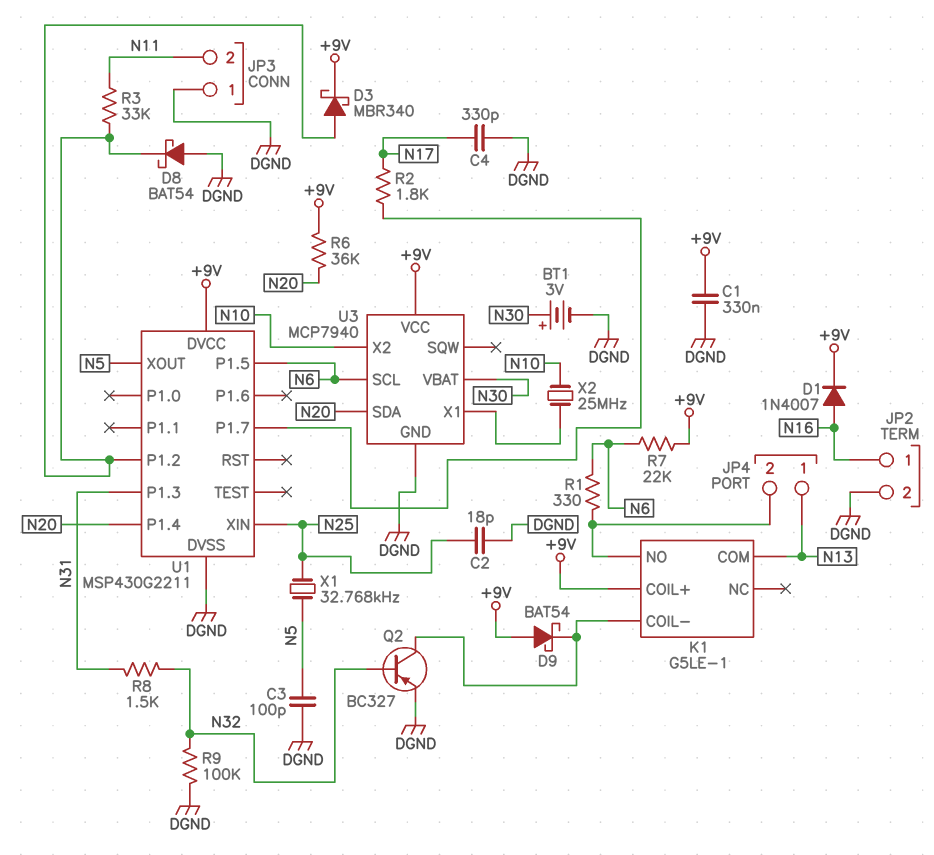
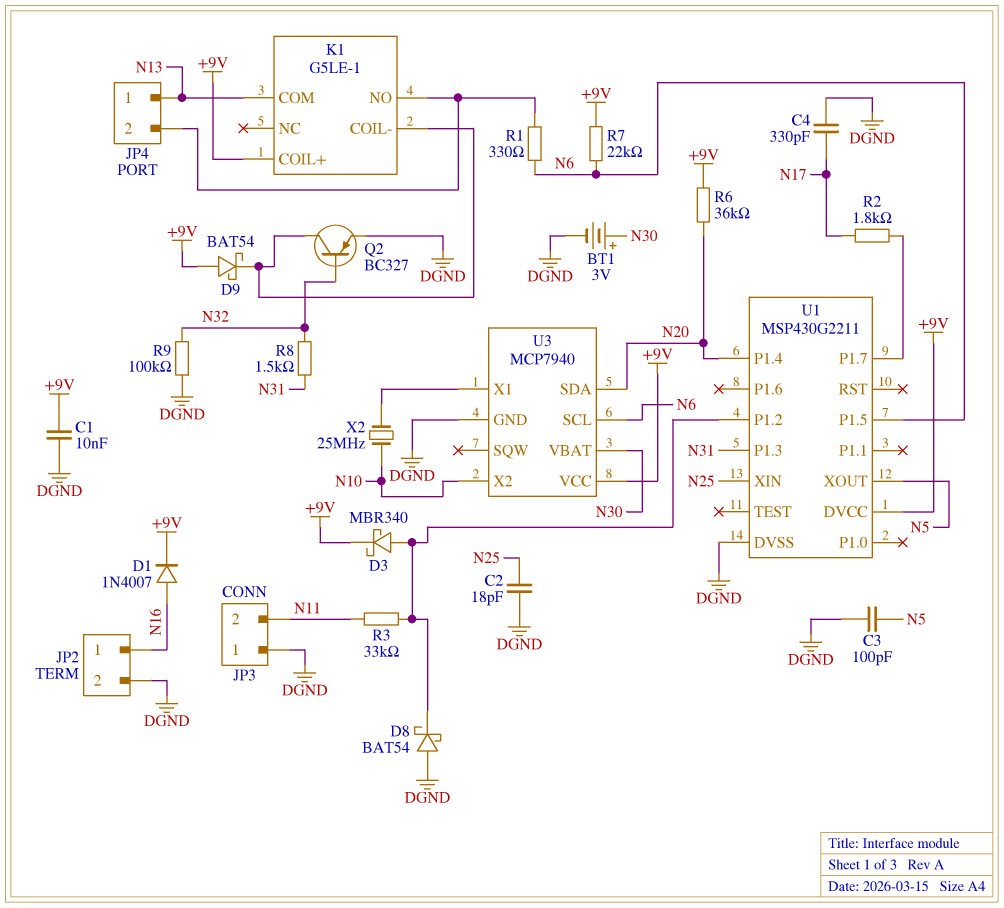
C1: 330nF (+9V, DGND) -> 10nF (+9V, DGND)
X1: 32.768kHz (N5, N25) -> none

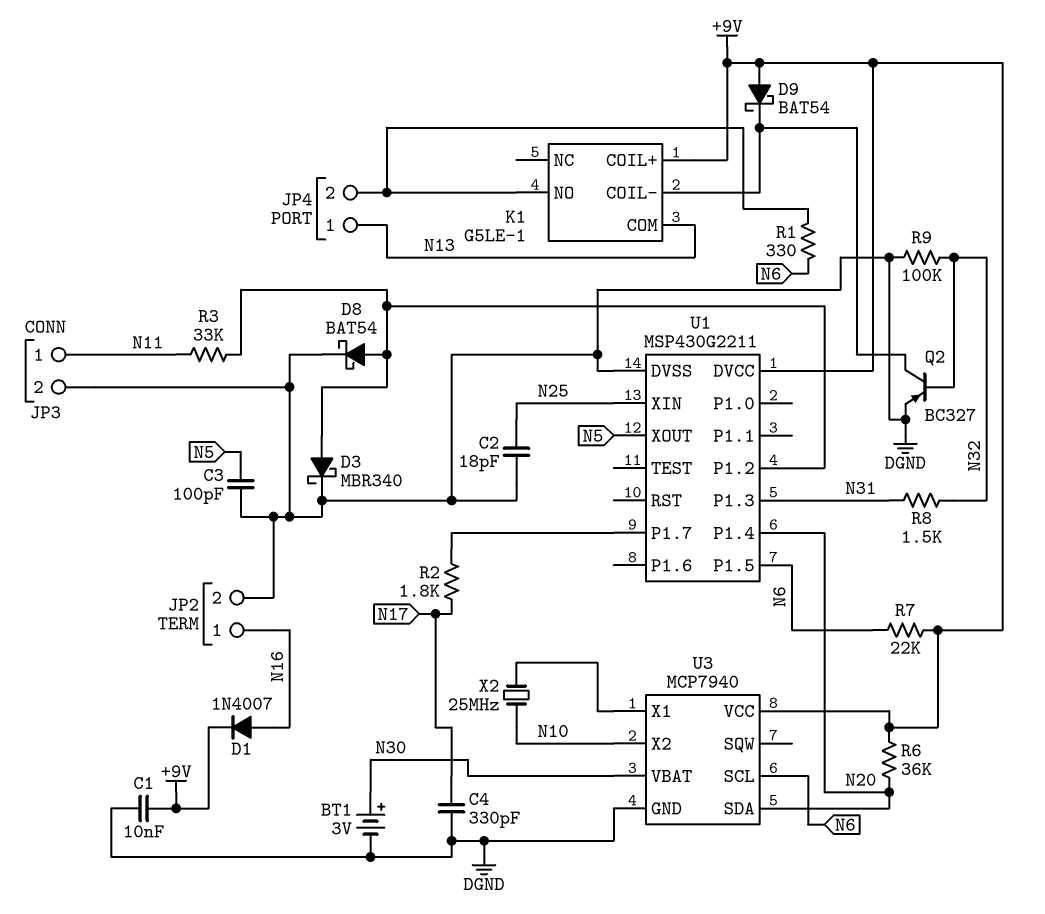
D3: schottky MBR340 (A U1/P1.2, K +9V) -> schottky MBR340 (A U1/P1.2, K DGND)
D8: schottky BAT54 (A DGND, K U1/P1.2) -> schottky BAT54 (A U1/P1.2, K DGND)
JP3 pin 1: DGND -> N11
JP3 pin 2: N11 -> DGND

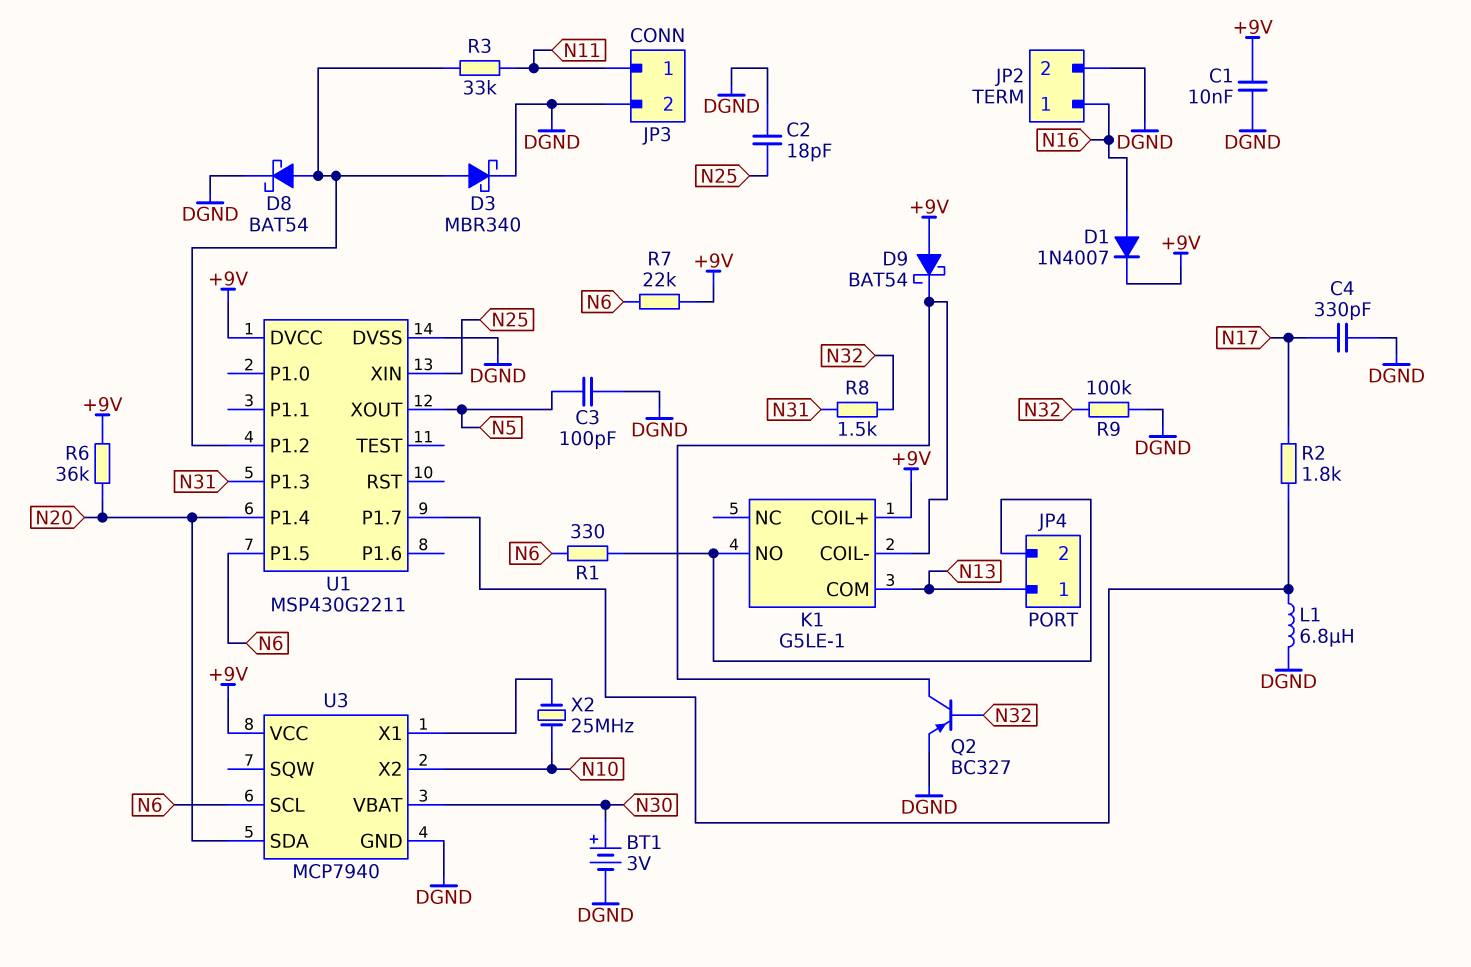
L1: none -> 6.8uH (DGND, U1/P1.7)

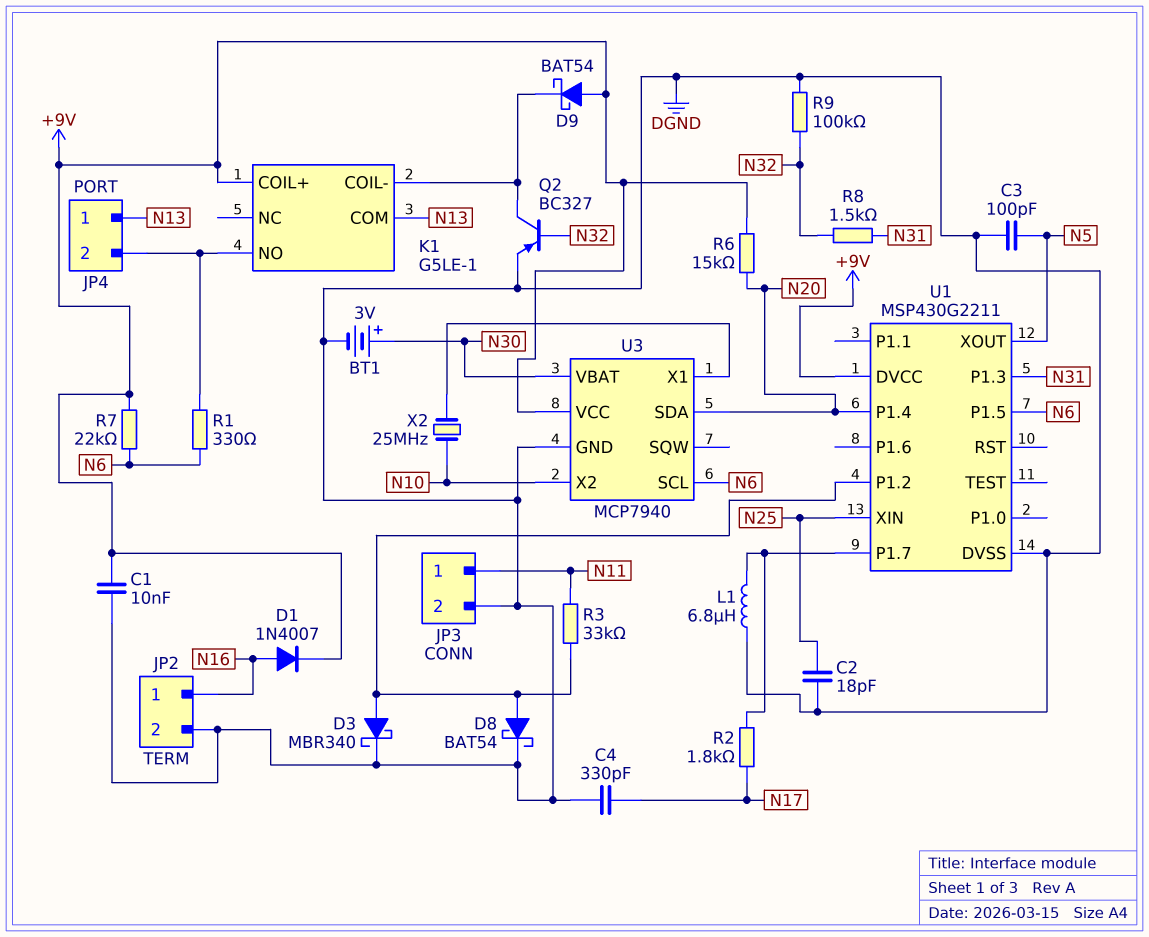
R6: 36k (+9V, N20) -> 15k (+9V, N20)

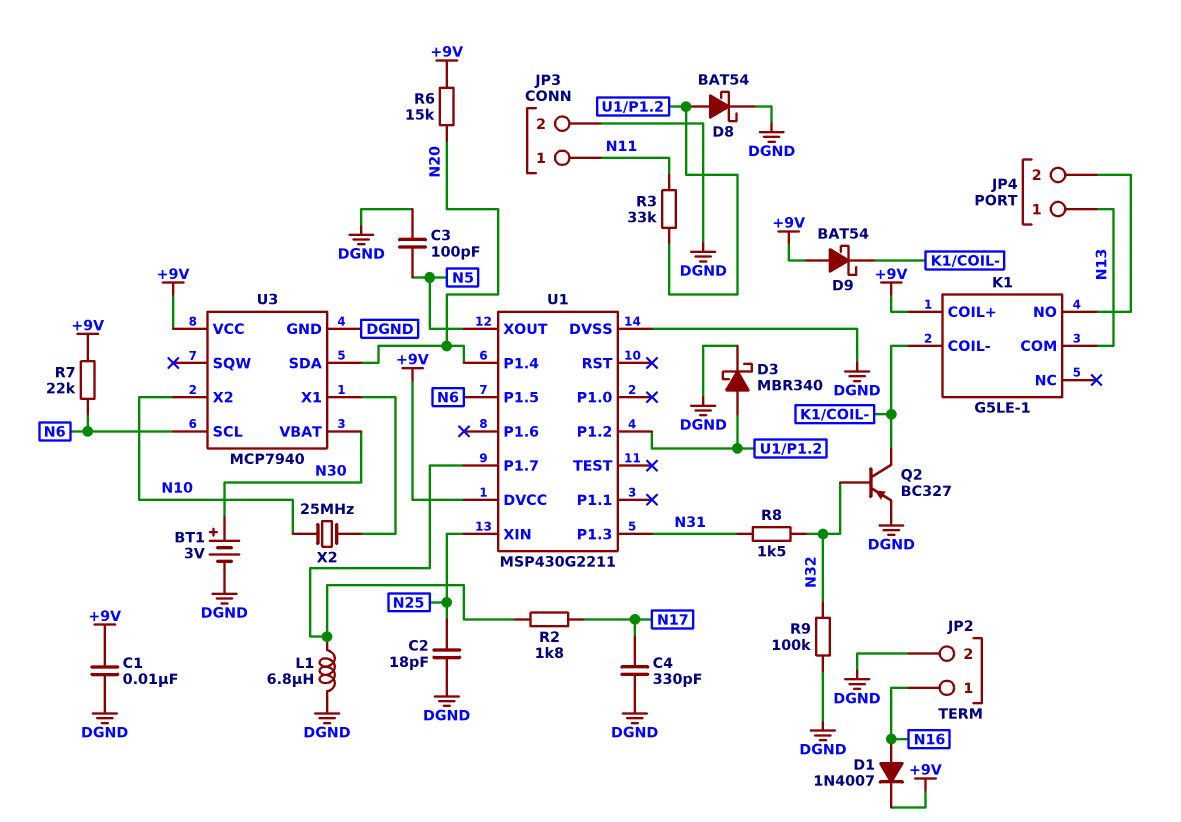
R1: 330 (JP4/2, N6) -> none

